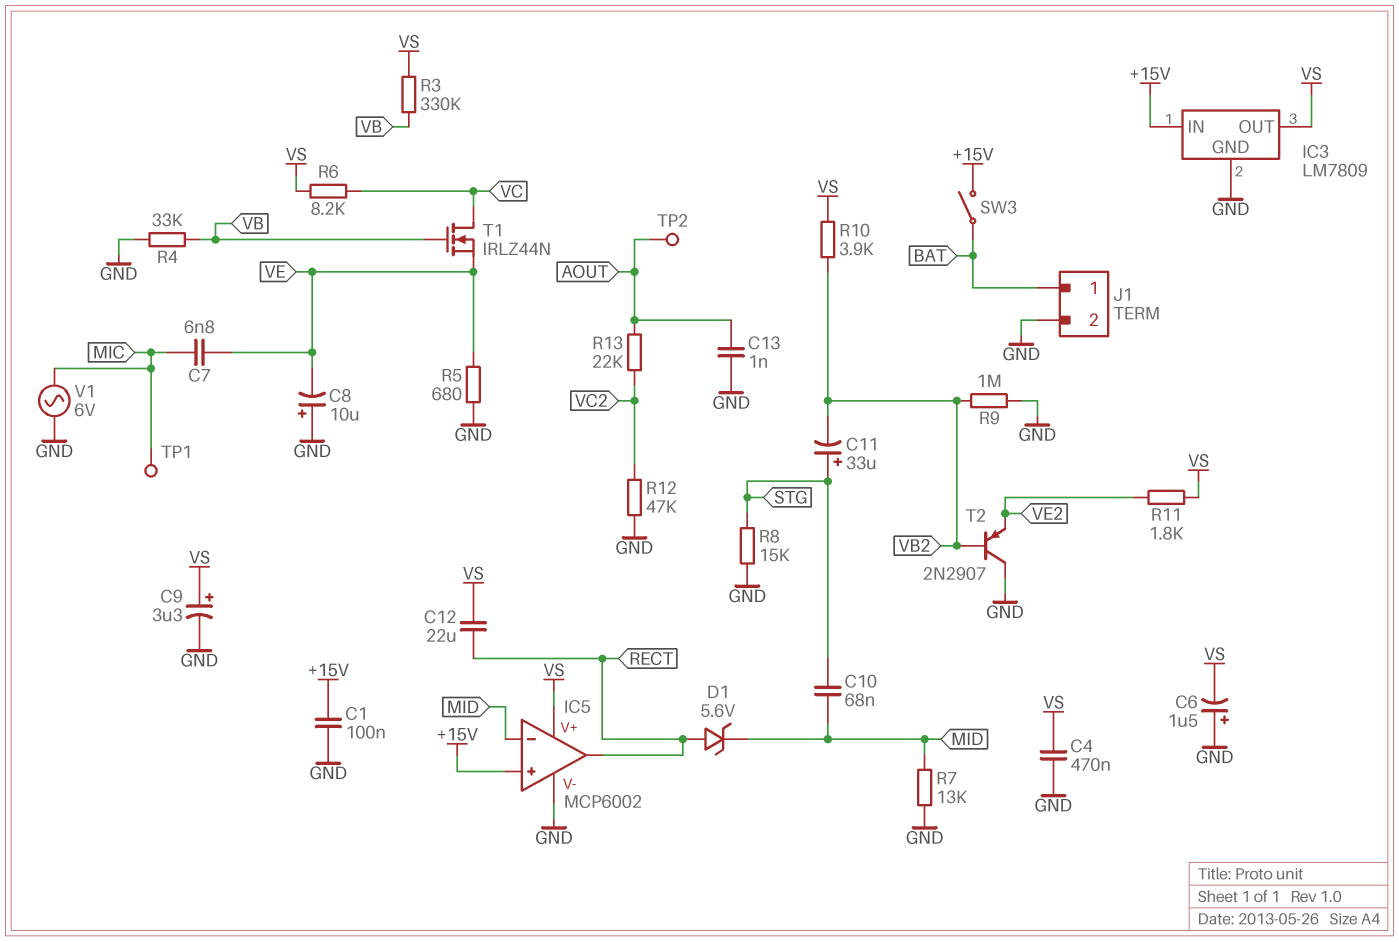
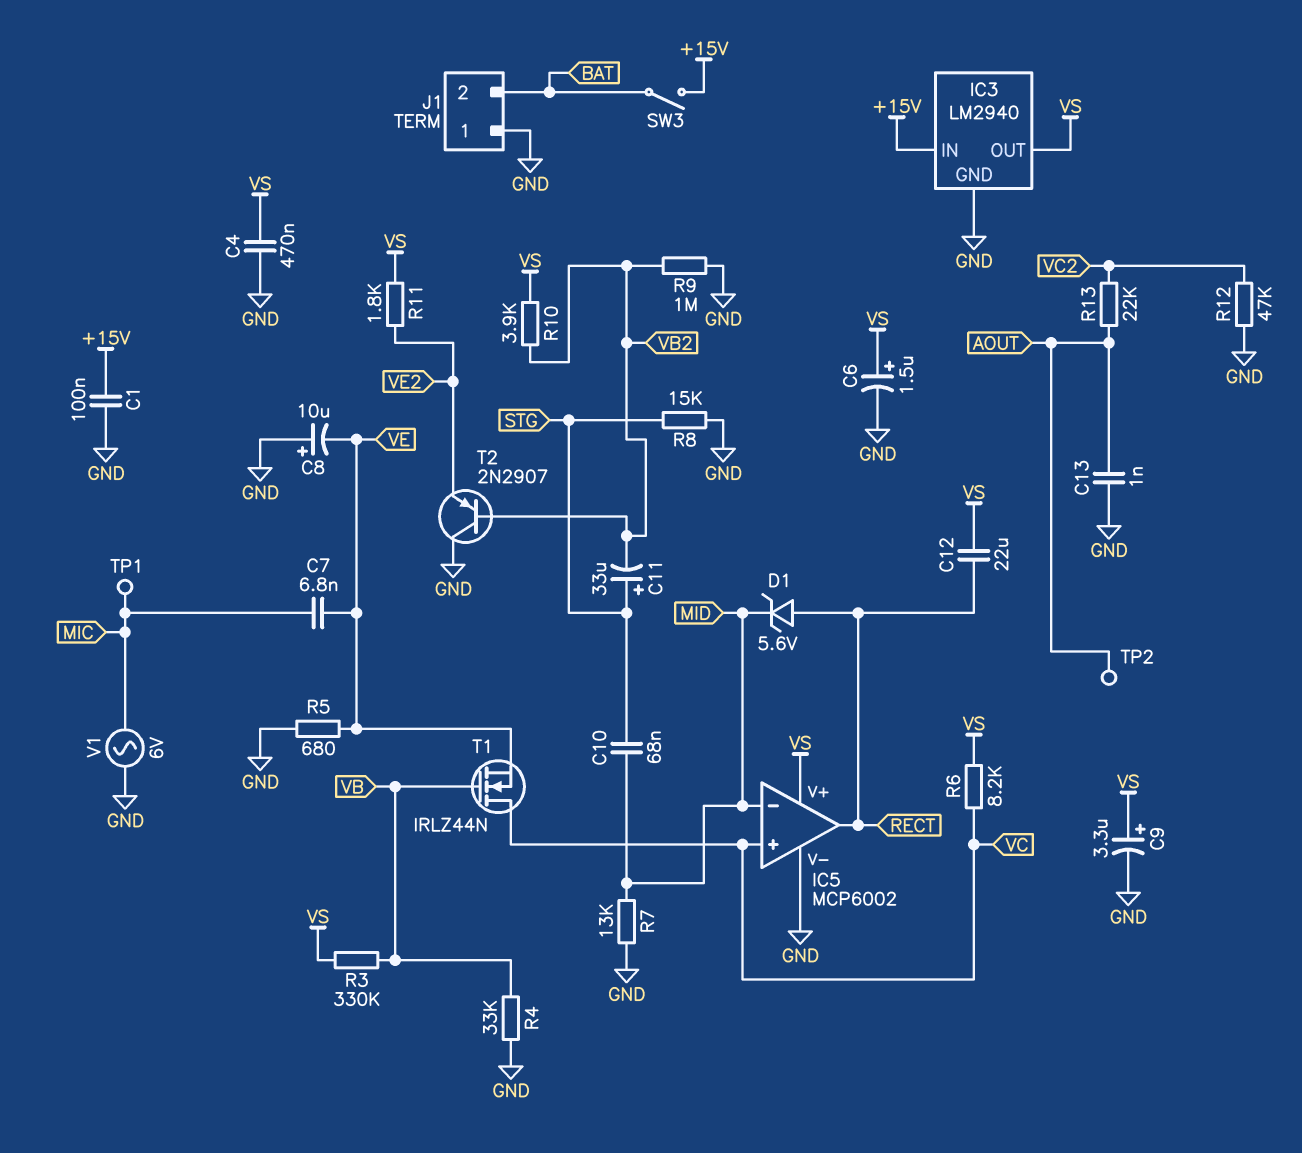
C6: 1.5uF (plus GND, minus VS) -> 1.5uF (plus VS, minus GND)
IC3: LM7809 -> LM2940
IC5 pin in+: +15V -> VC
J1 pin 1: BAT -> GND
J1 pin 2: GND -> BAT

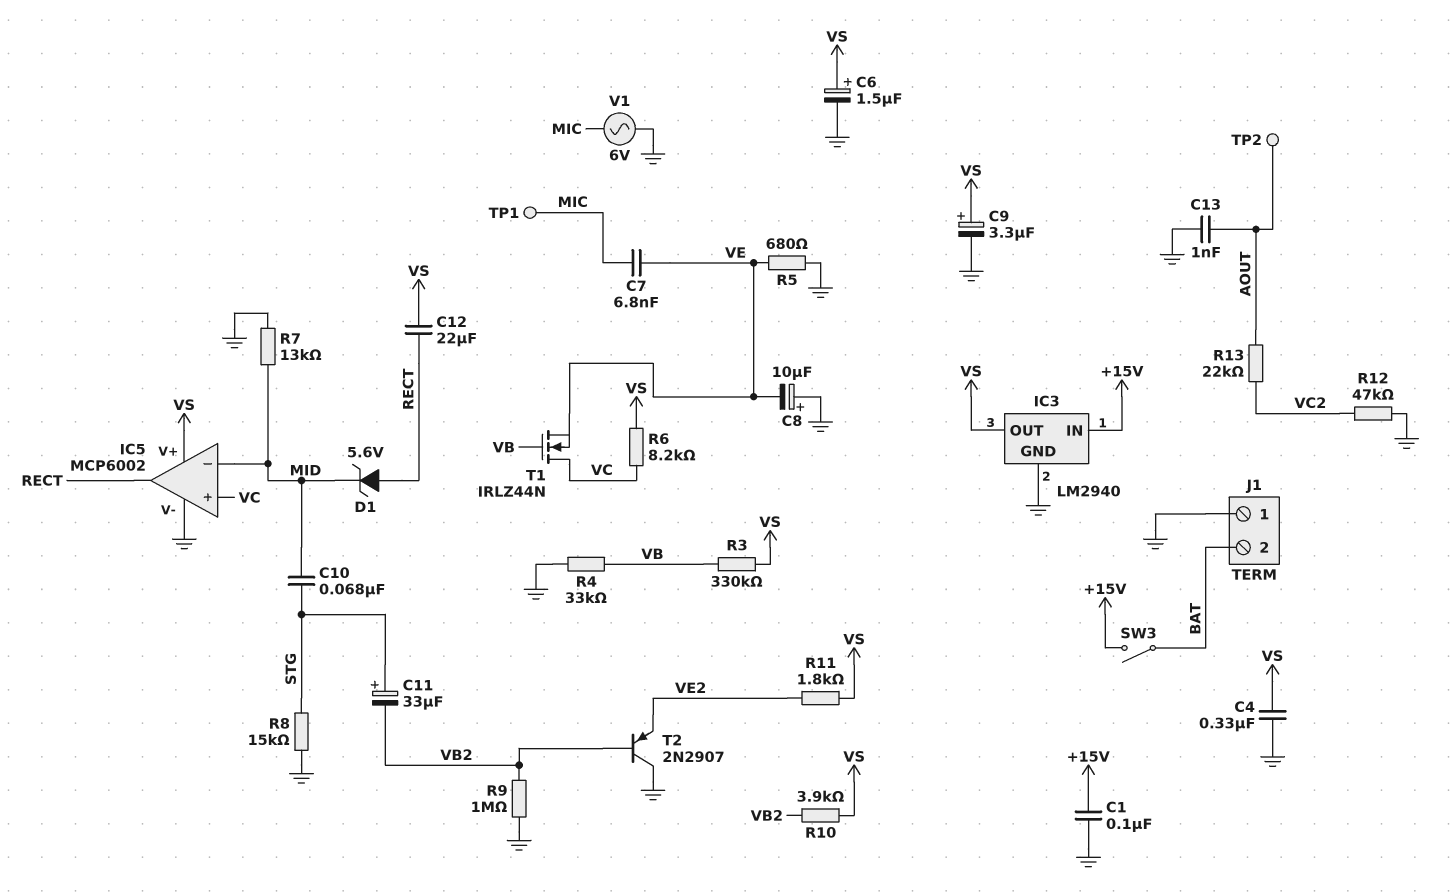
C4: 470nF (GND, VS) -> 330nF (GND, VS)

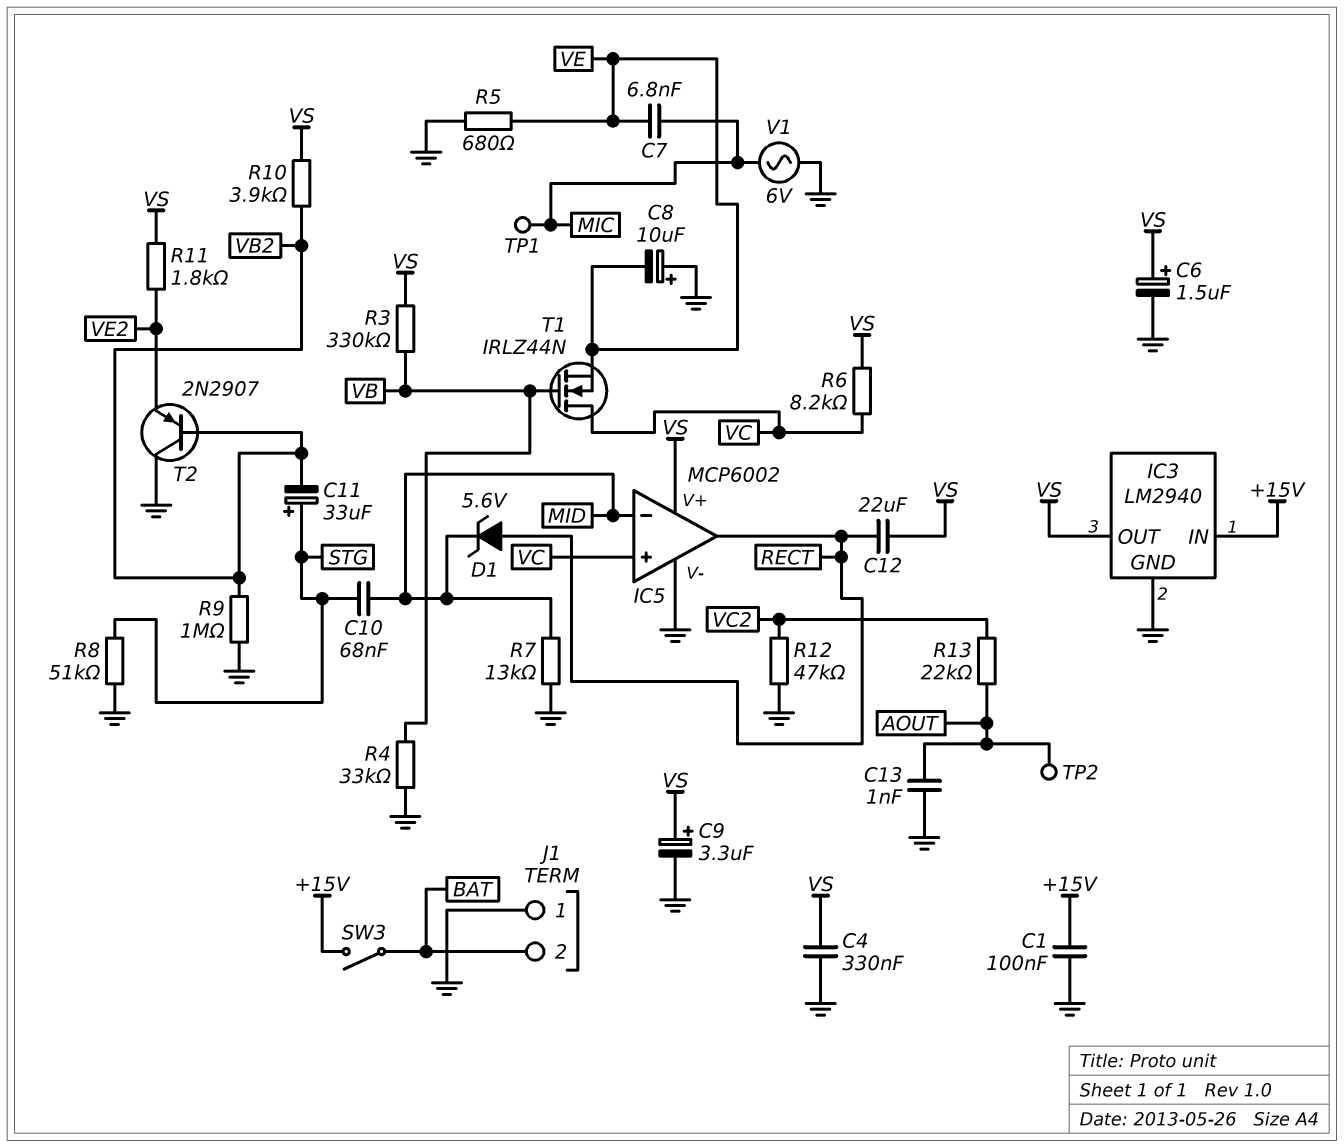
R8: 15k (GND, STG) -> 51k (GND, STG)

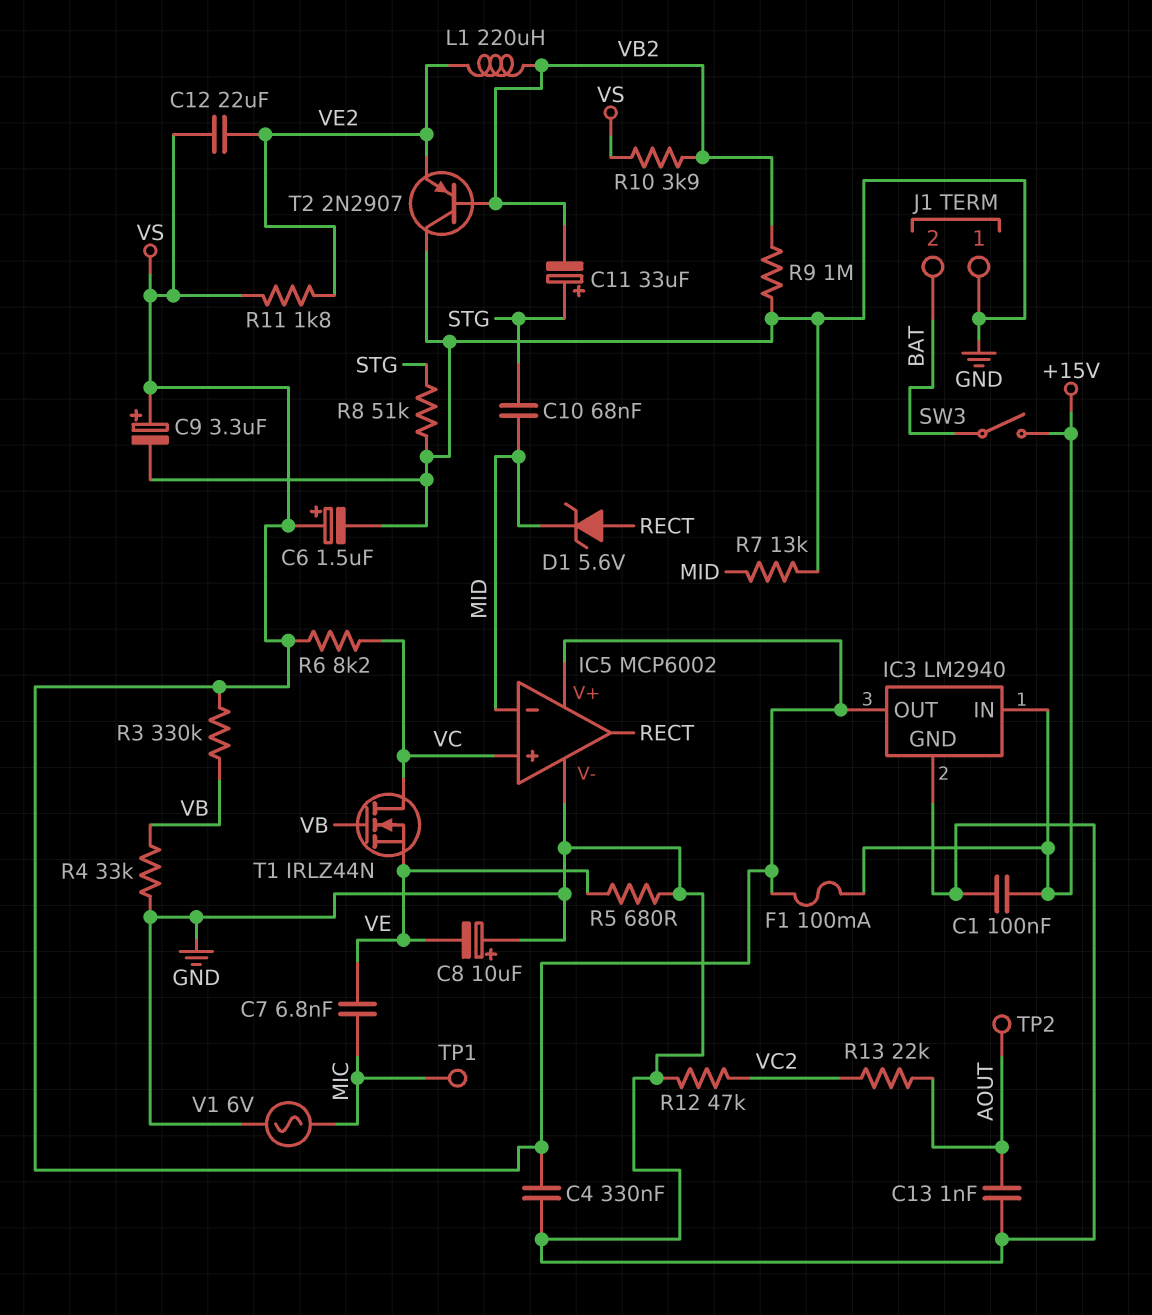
C12: 22uF (RECT, VS) -> 22uF (VE2, VS)
F1: none -> 100mA (+15V, VS)
L1: none -> 220uH (VB2, VE2)

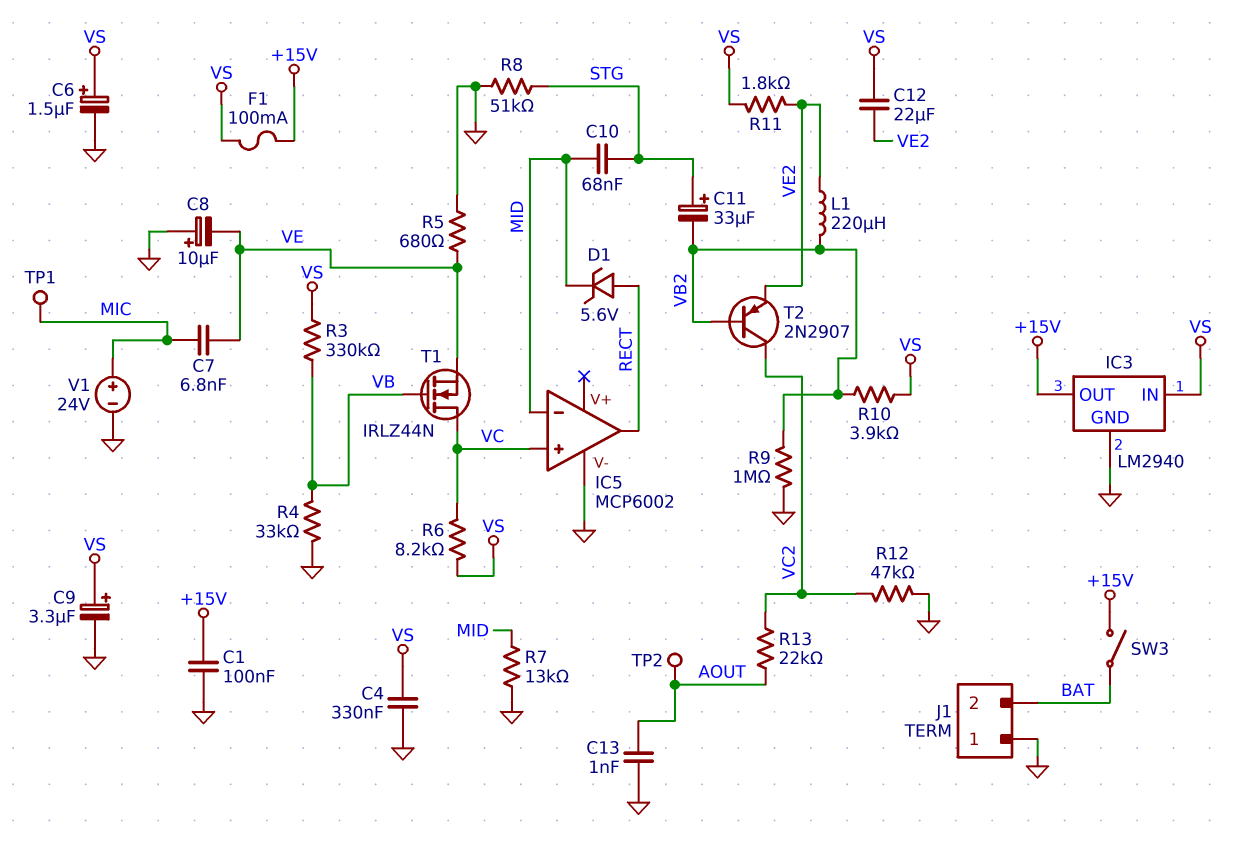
IC3 pin IN: +15V -> VS
IC3 pin OUT: VS -> +15V
IC5 pin V+: VS -> none
T2: PNP 2N2907 (B VB2, C GND, E VE2) -> PNP 2N2907 (B VB2, C VC2, E VE2)
V1: AC 6V (GND, MIC) -> 24V (plus MIC, minus GND)

